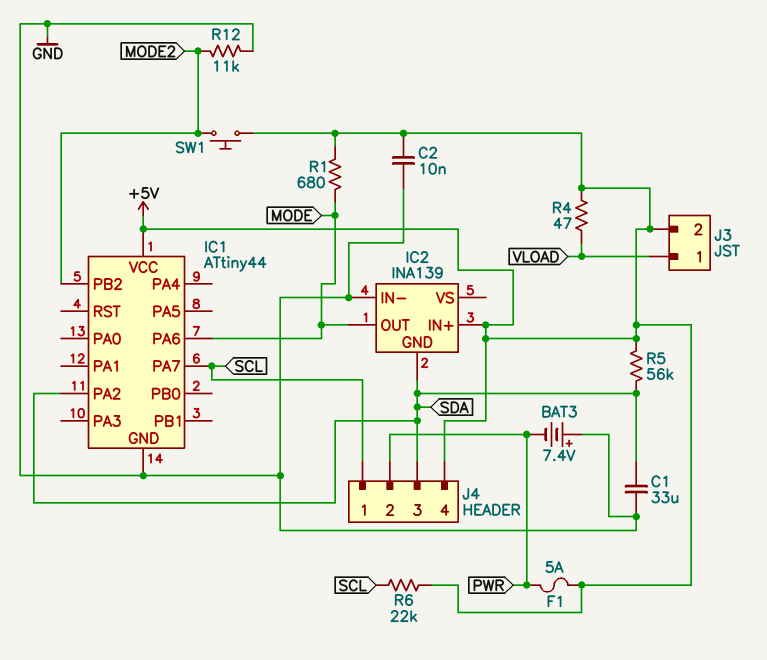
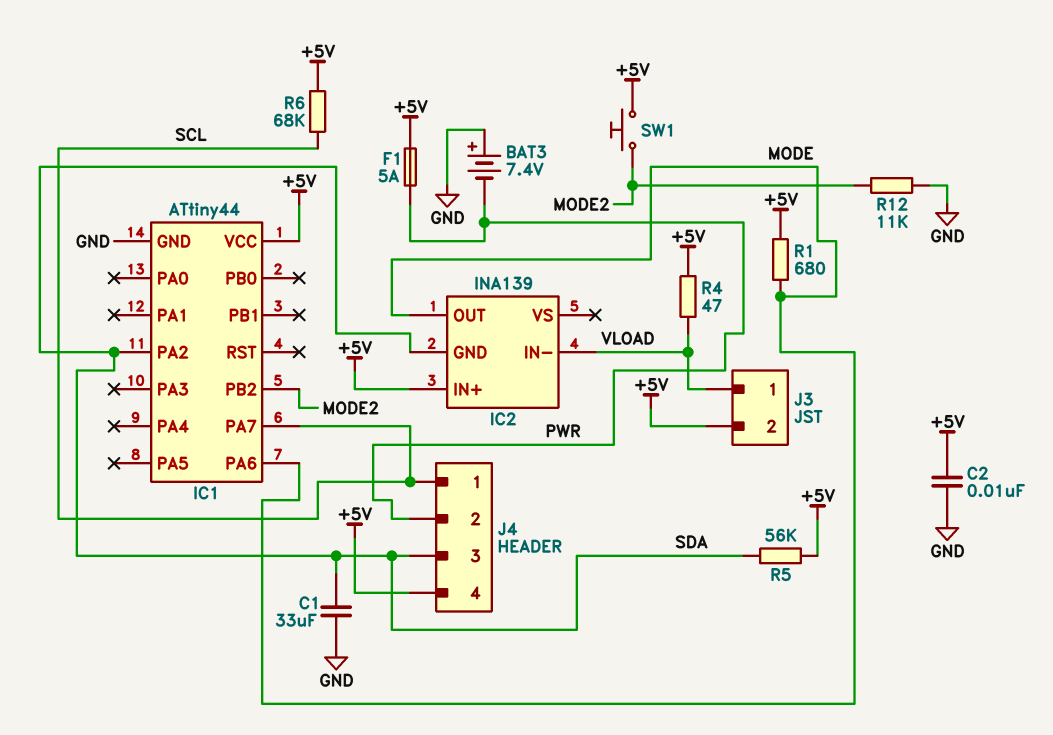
IC2 pin IN-: GND -> VLOAD
R6: 22k (+5V, SCL) -> 68k (+5V, SCL)

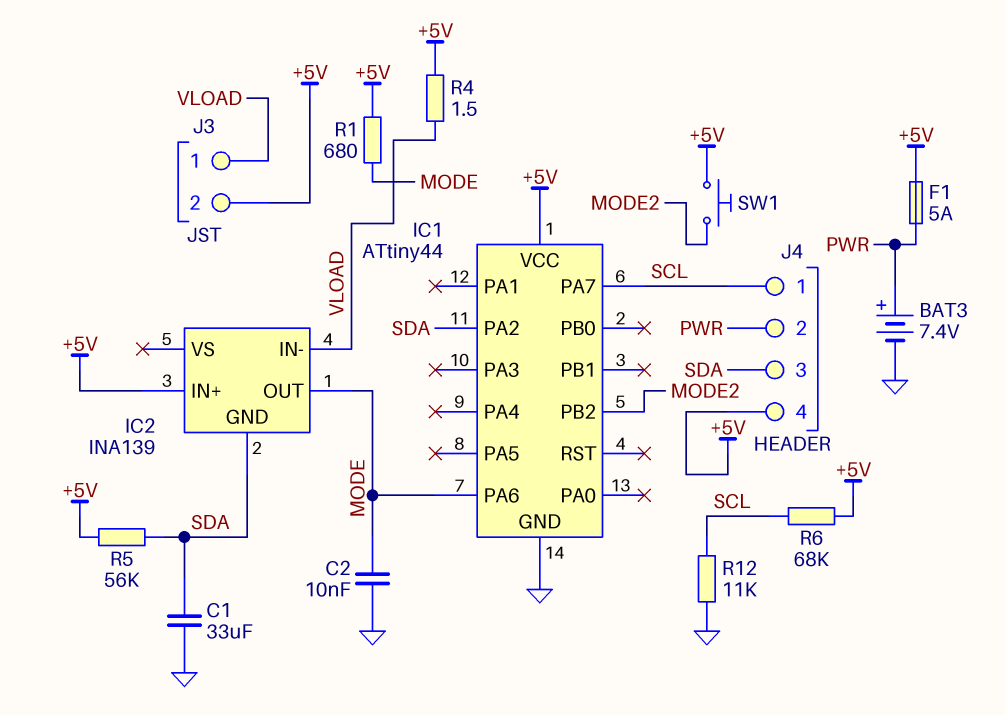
BAT3: 7.4V (plus GND, minus PWR) -> 7.4V (plus PWR, minus GND)
C2: 10nF (+5V, GND) -> 10nF (GND, MODE)
R4: 47 (+5V, VLOAD) -> 1.5 (+5V, VLOAD)
R12: 11k (GND, MODE2) -> 11k (GND, SCL)

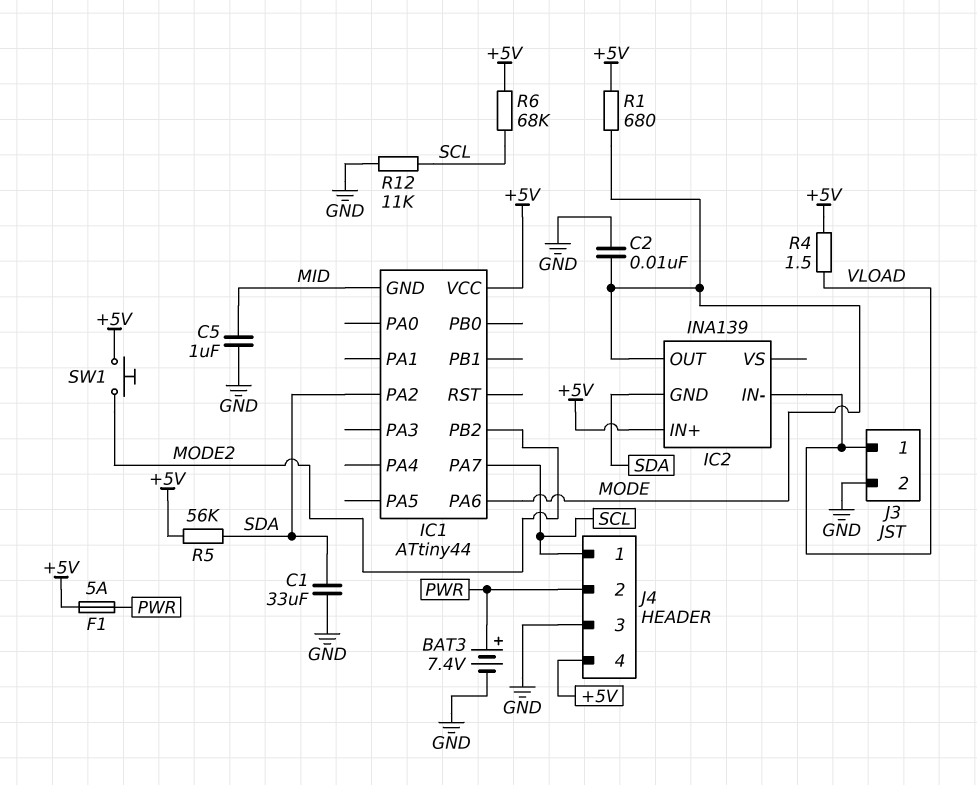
C5: none -> 1uF (GND, MID)
IC1 pin GND: GND -> MID
J3 pin 2: +5V -> GND
J4 pin 3: SDA -> GND

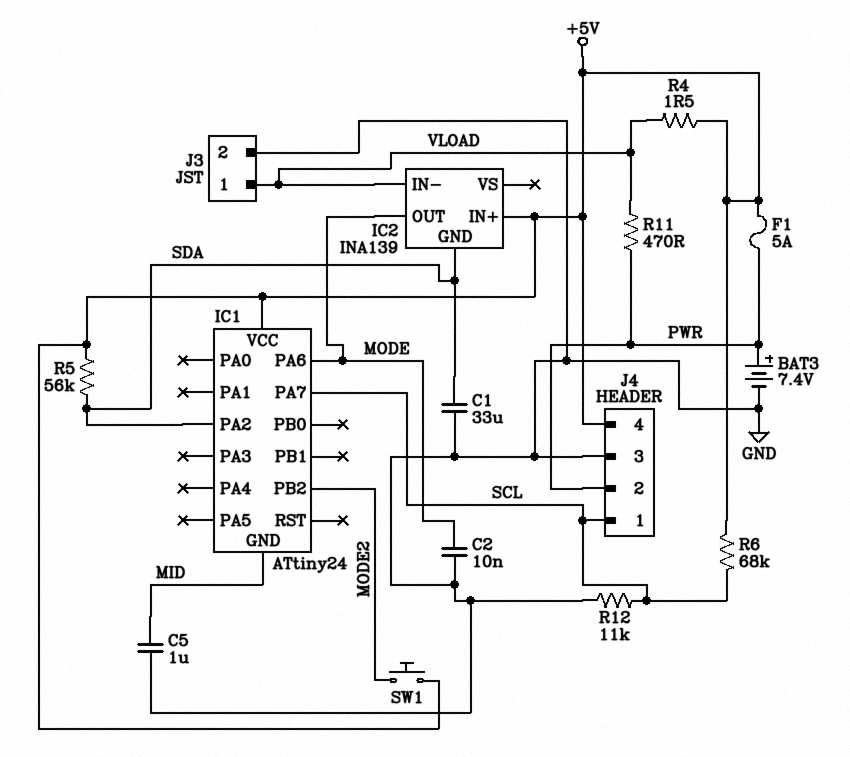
IC1: ATtiny44 -> ATtiny24
R1: 680 (+5V, MODE) -> none
R11: none -> 470 (PWR, VLOAD)

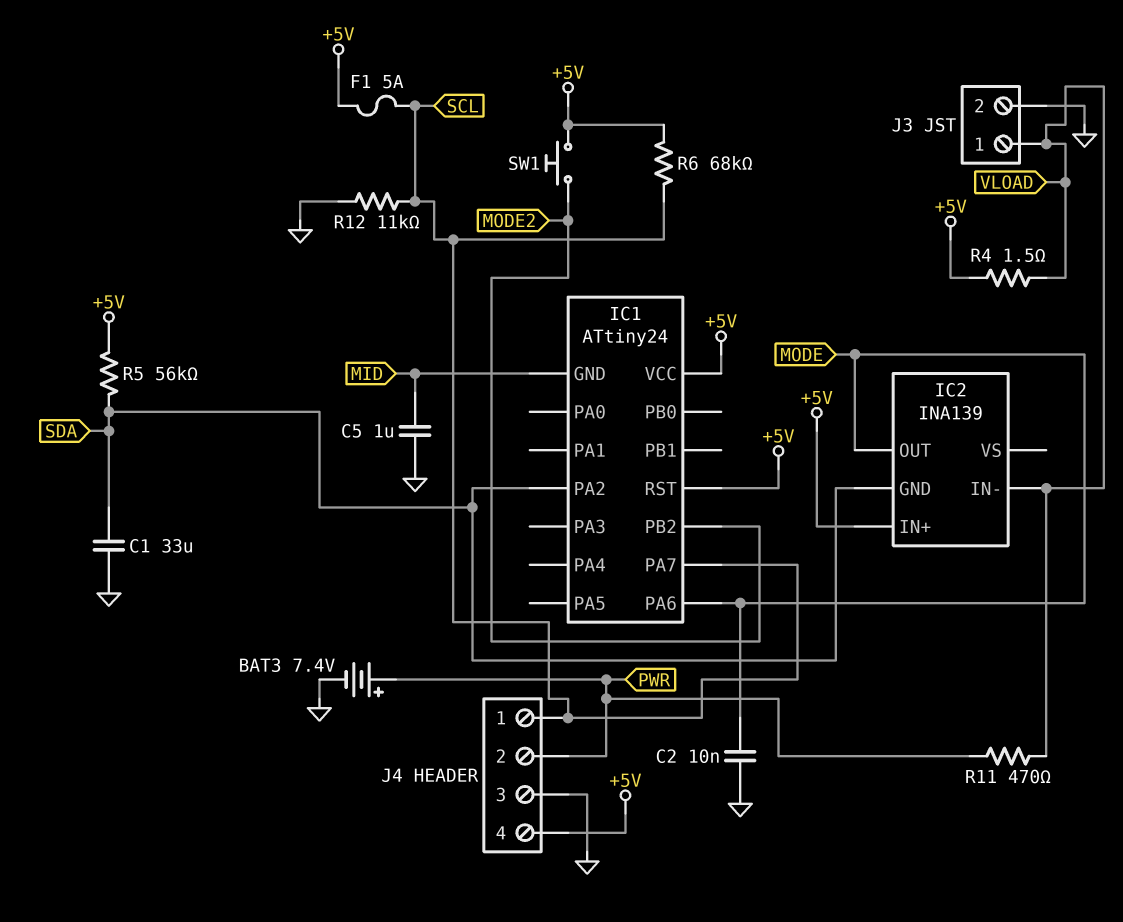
F1: 5A (+5V, PWR) -> 5A (+5V, SCL)
IC1 pin RST: none -> +5V

